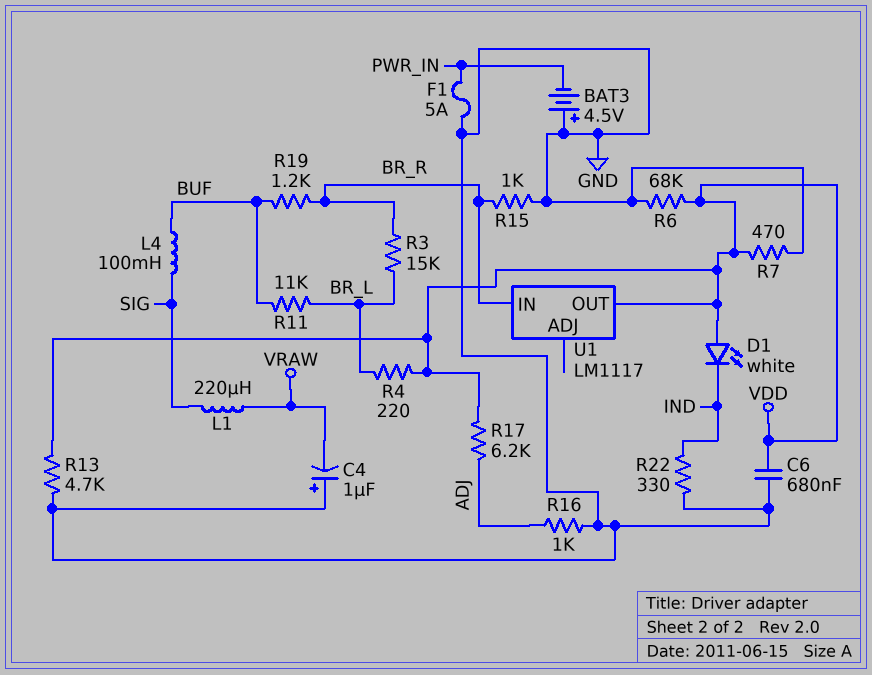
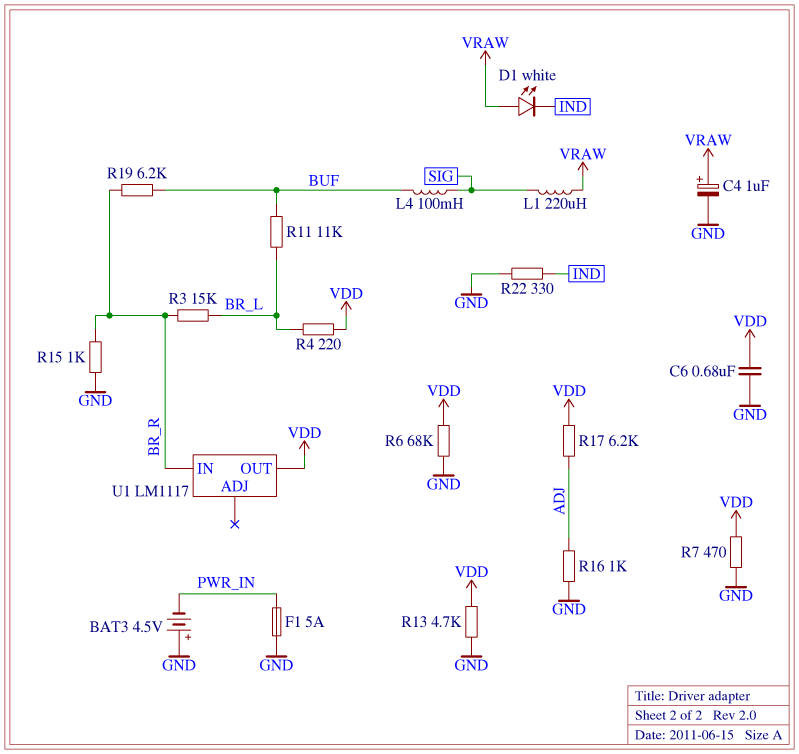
C4: 1uF (plus GND, minus VRAW) -> 1uF (plus VRAW, minus GND)
D1: LED white (A VDD, K IND) -> LED white (A VRAW, K IND)
R19: 1.2k (BR_R, BUF) -> 6.2k (BR_R, BUF)

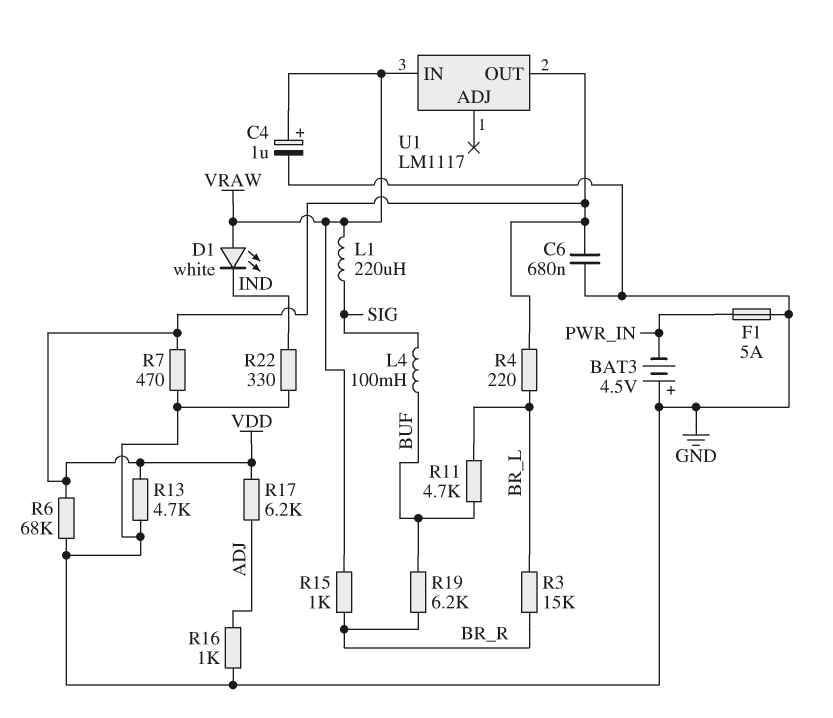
R11: 11k (BR_L, BUF) -> 4.7k (BR_L, BUF)
R15: 1k (BR_R, GND) -> 1k (BR_R, VRAW)
U1 pin IN: BR_R -> VRAW

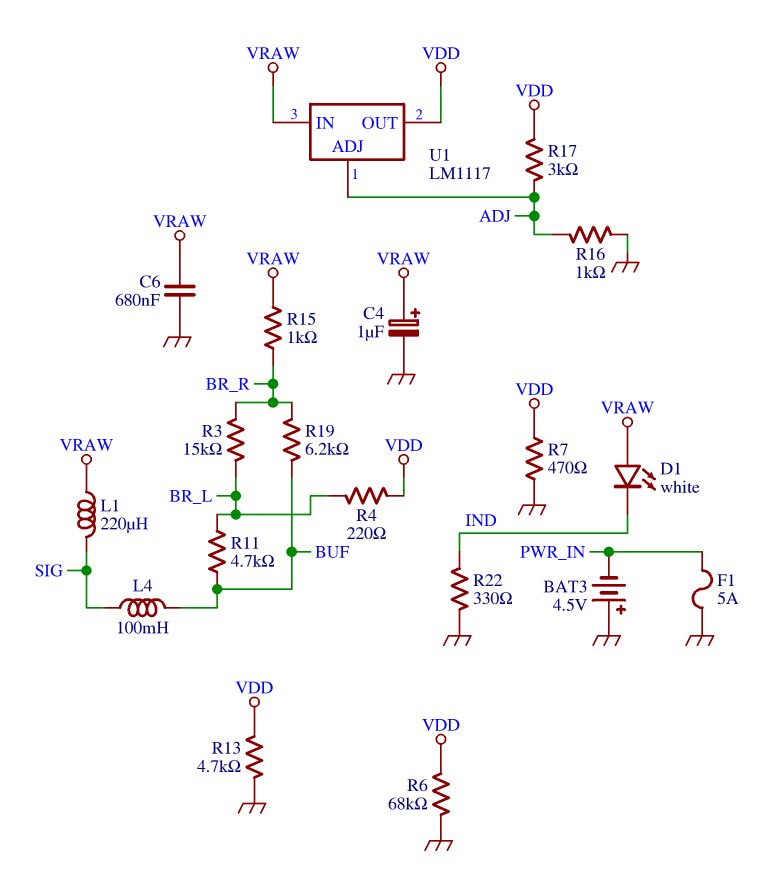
C6: 680nF (GND, VDD) -> 680nF (GND, VRAW)
R17: 6.2k (ADJ, VDD) -> 3k (ADJ, VDD)
U1 pin ADJ: none -> ADJ

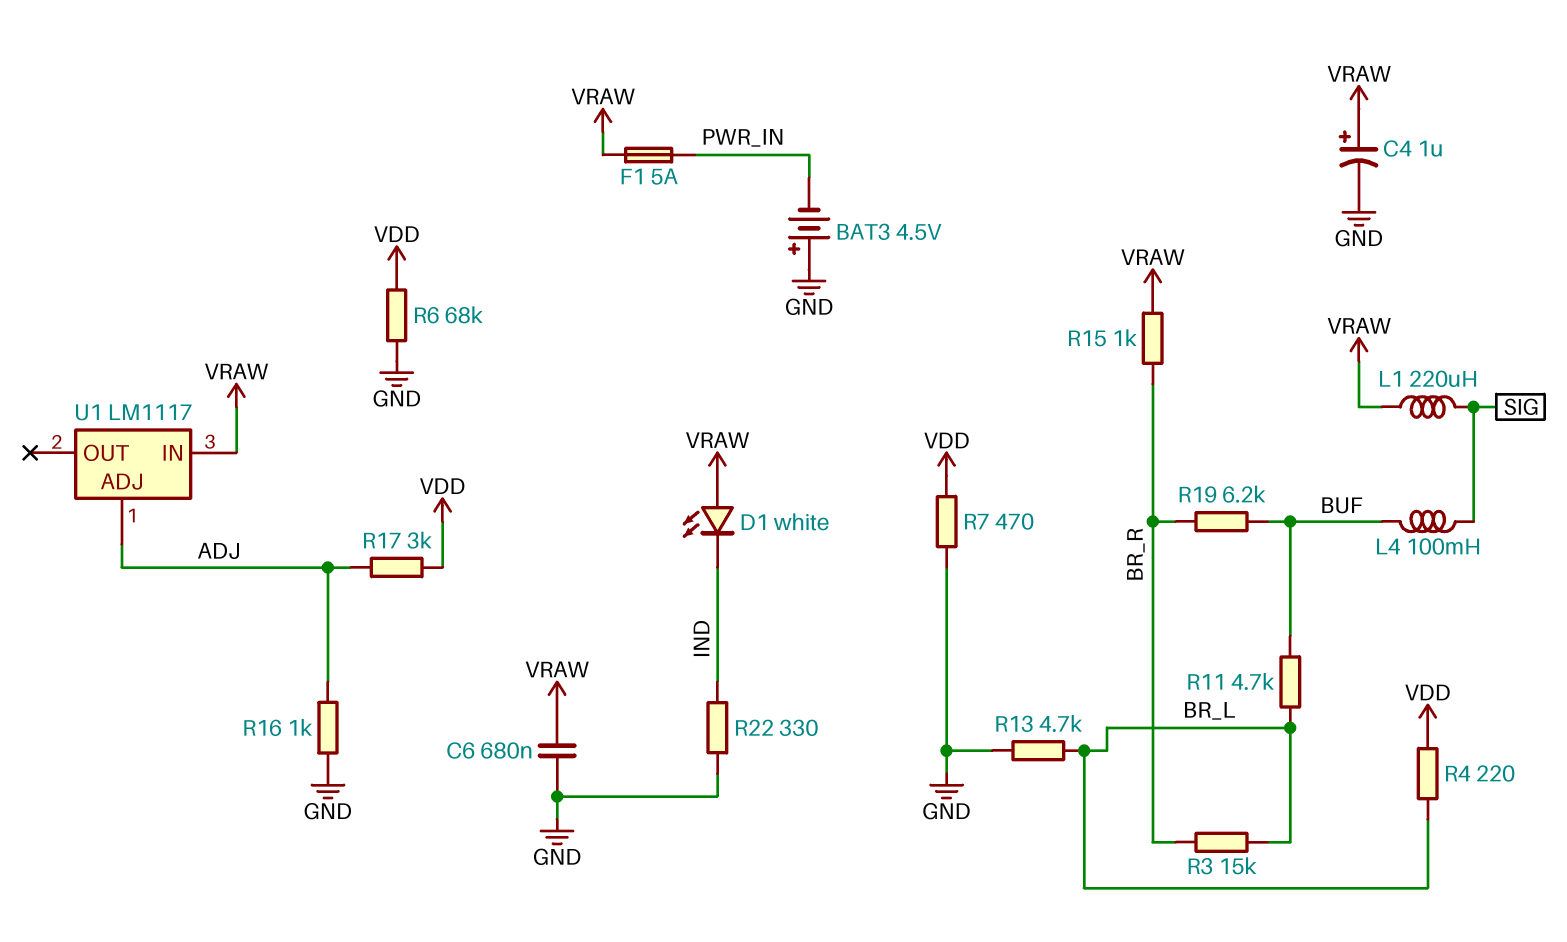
F1: 5A (GND, PWR_IN) -> 5A (PWR_IN, VRAW)
R13: 4.7k (GND, VDD) -> 4.7k (BR_L, GND)
U1 pin OUT: VDD -> none

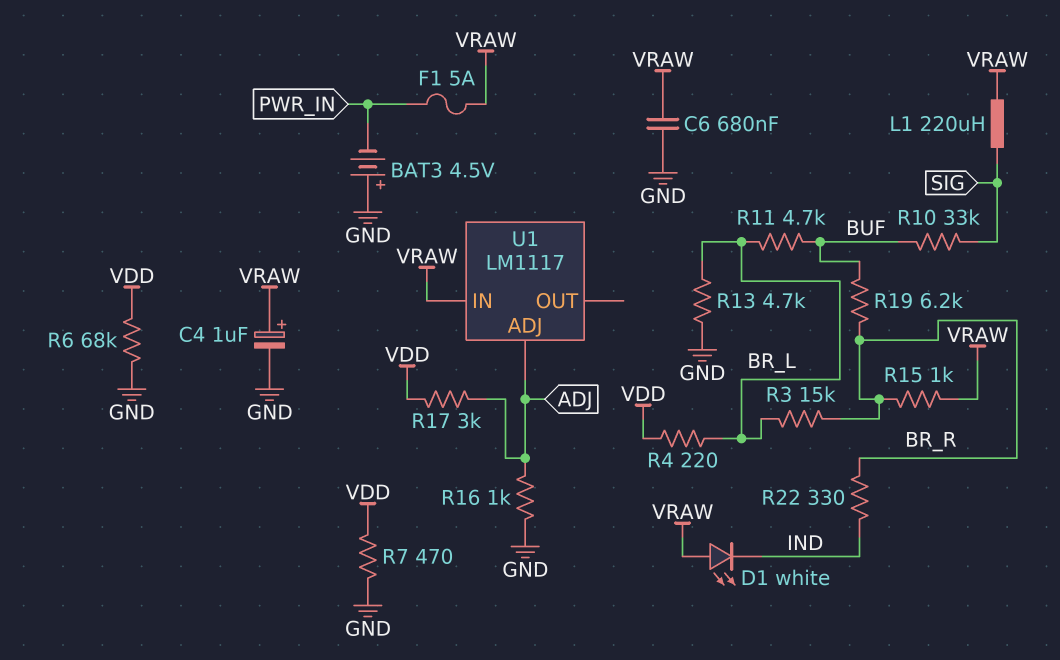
L4: 100mH (BUF, SIG) -> none
R10: none -> 33k (BUF, SIG)
R22: 330 (GND, IND) -> 330 (BR_R, IND)

